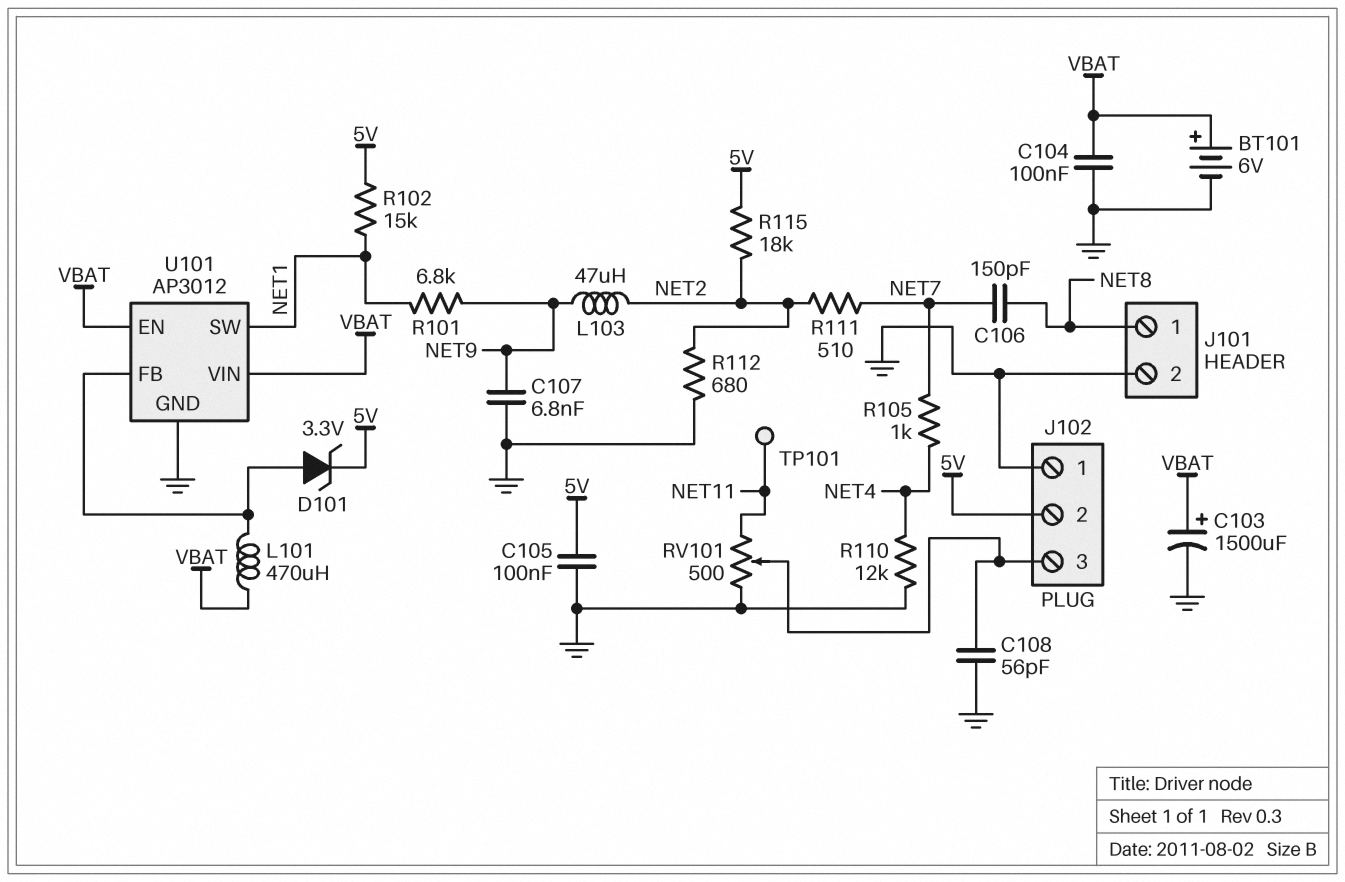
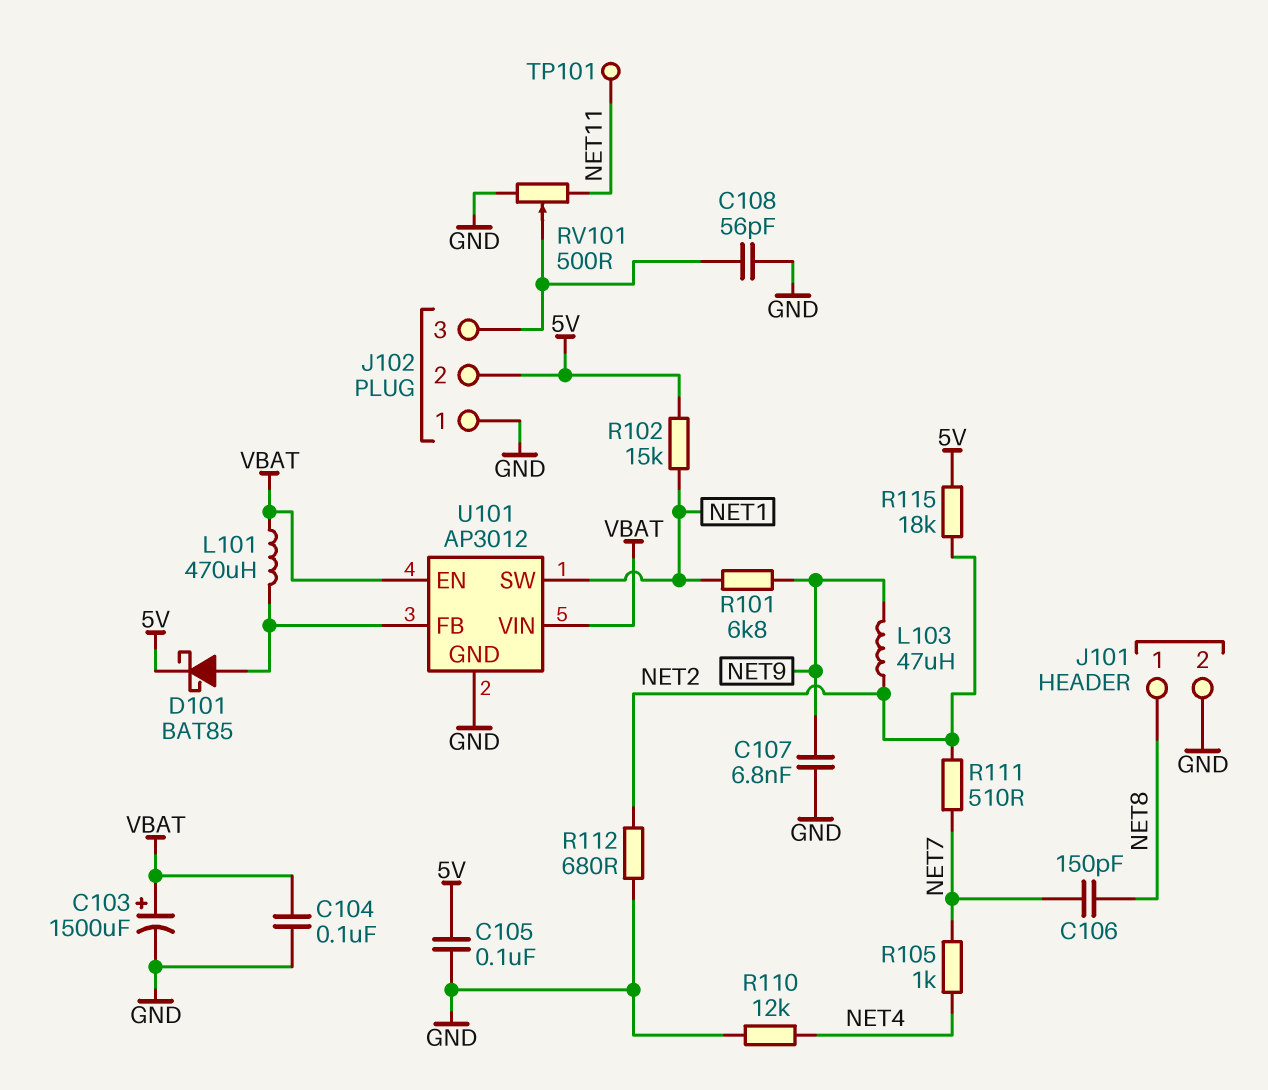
BT101: 6V (plus VBAT, minus GND) -> none
D101: zener 3.3V (A U101/FB, K 5V) -> schottky BAT85 (A U101/FB, K 5V)

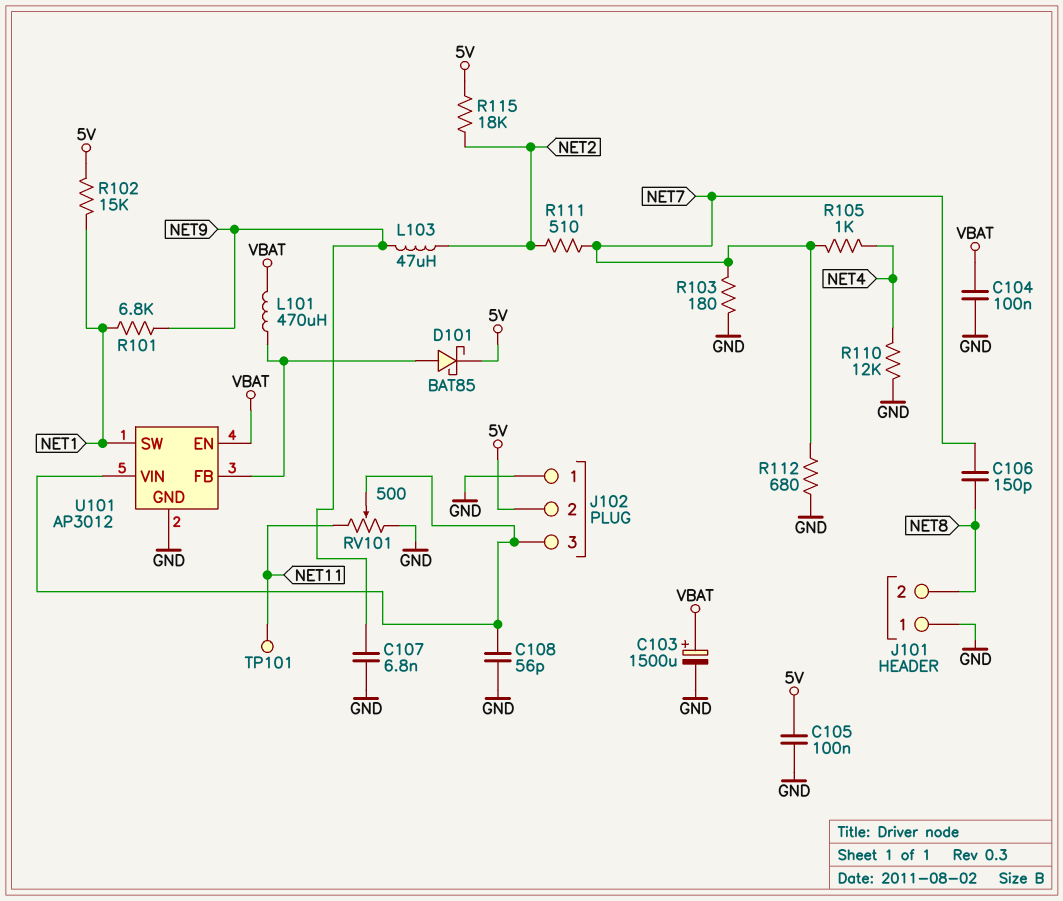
J101 pin 1: NET8 -> GND
J101 pin 2: GND -> NET8
R103: none -> 180 (GND, NET7)
R112: 680 (GND, NET2) -> 680 (GND, NET7)
U101 pin VIN: VBAT -> J102/3

